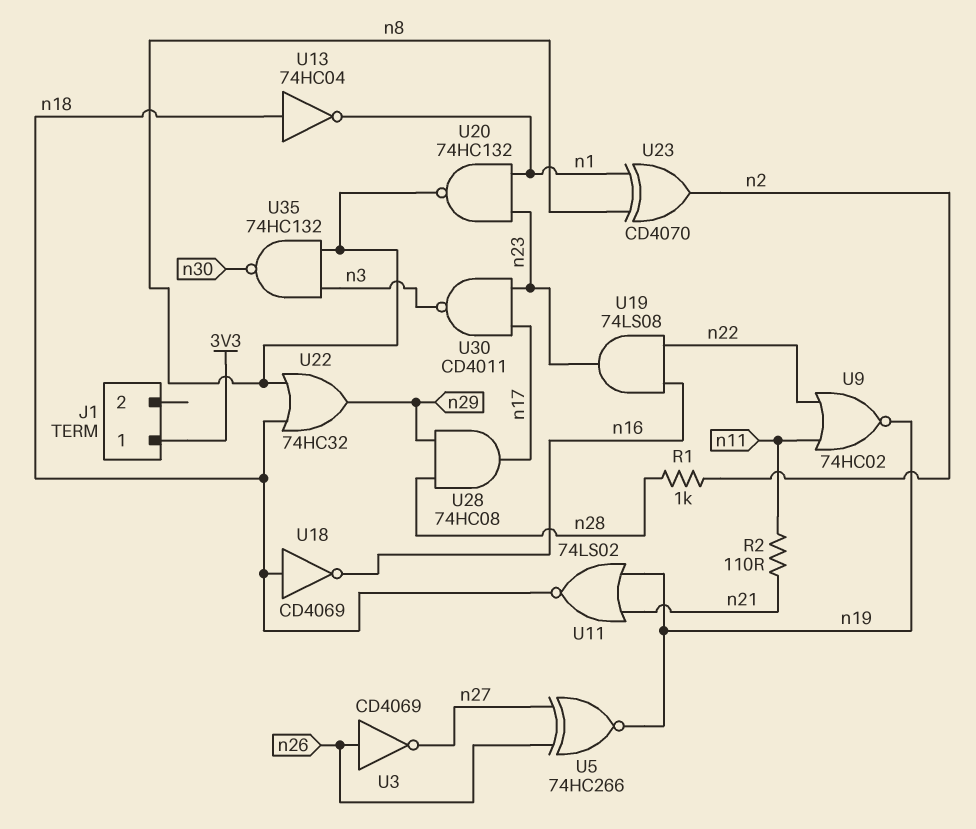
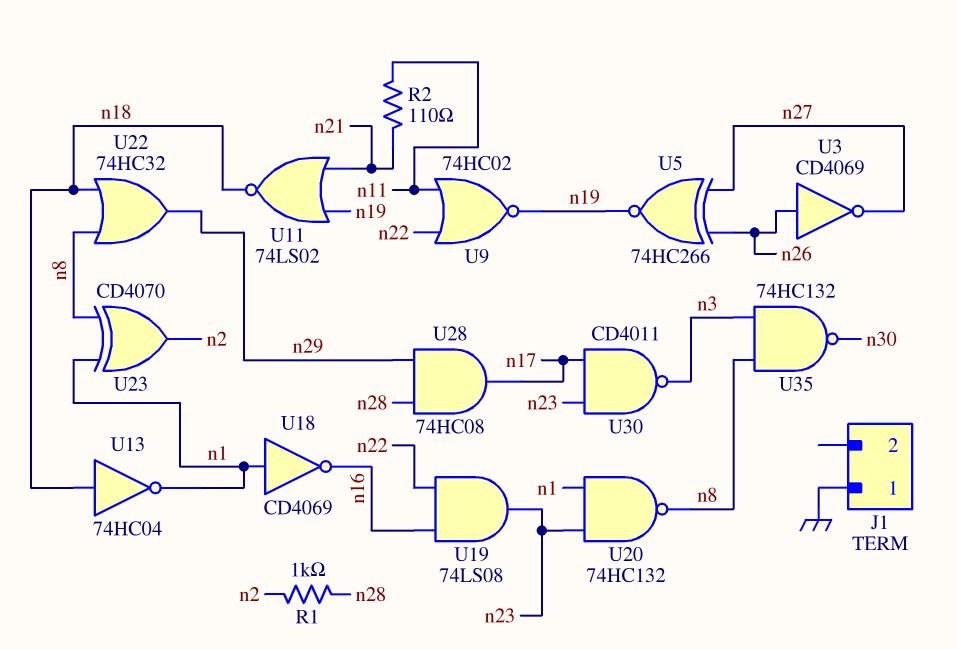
J1 pin 1: 3V3 -> GND
U18: NOT CD4069 (in n18, out n16) -> NOT CD4069 (in n1, out n16)

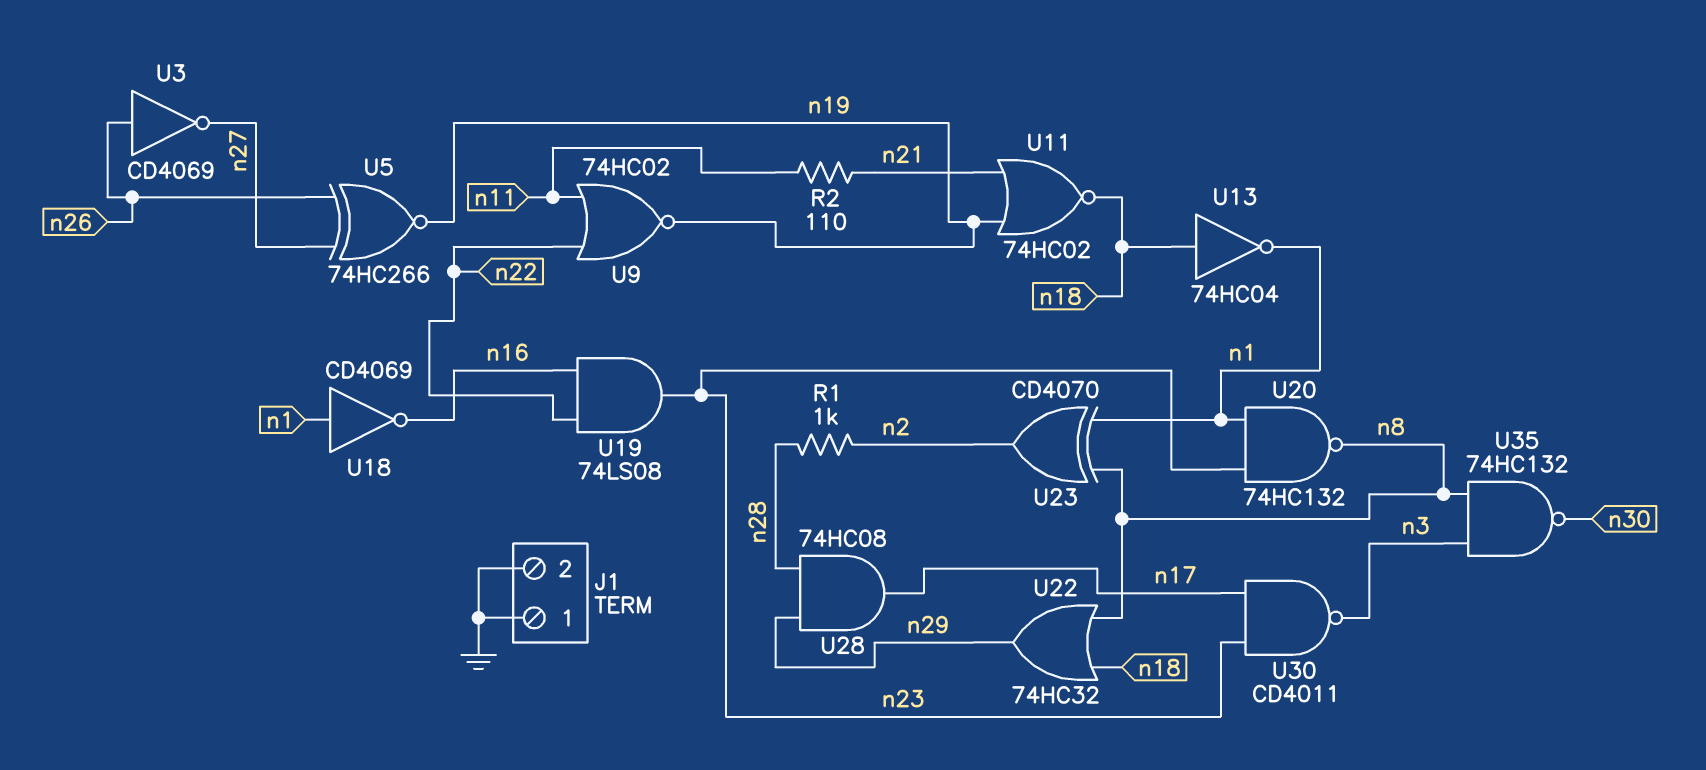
J1 pin 2: none -> GND
U11: NOR 74LS02 (in n19, in n21, out n18) -> NOR 74HC02 (in n19, in n21, out n18)

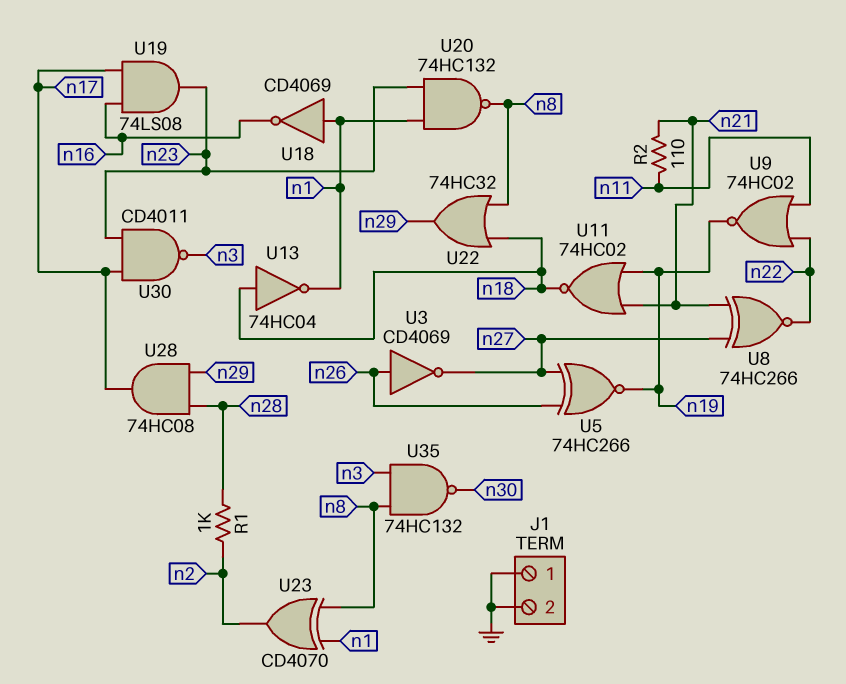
U8: none -> XNOR 74HC266 (in n21, in n27, out n22)
U19: AND 74LS08 (in n16, in n22, out n23) -> AND 74LS08 (in n16, in n17, out n23)

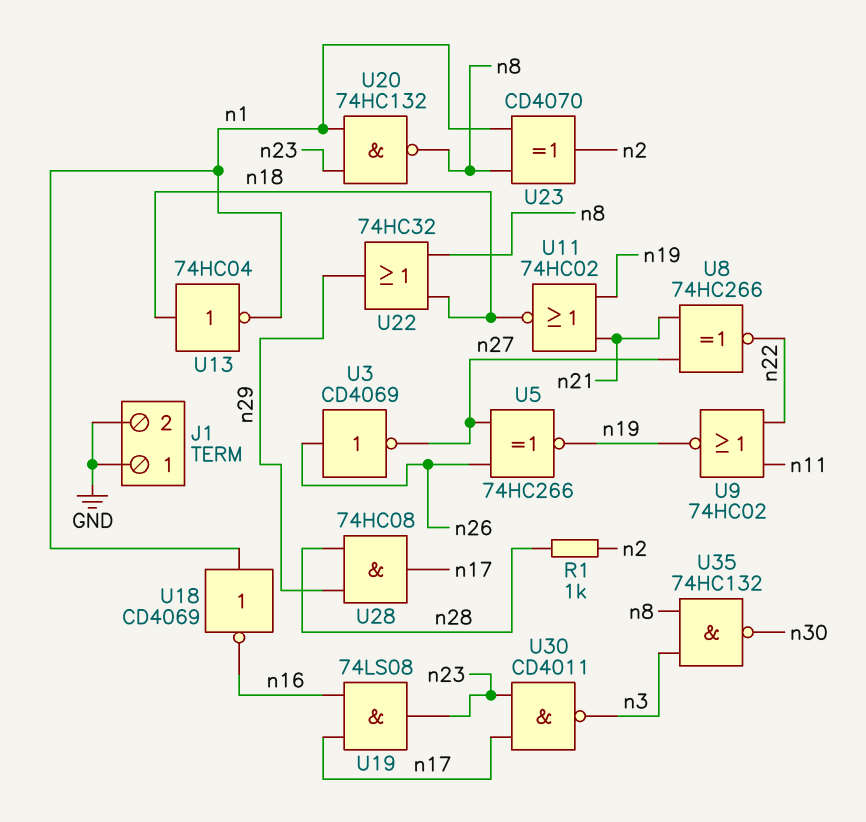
R2: 110 (n11, n21) -> none

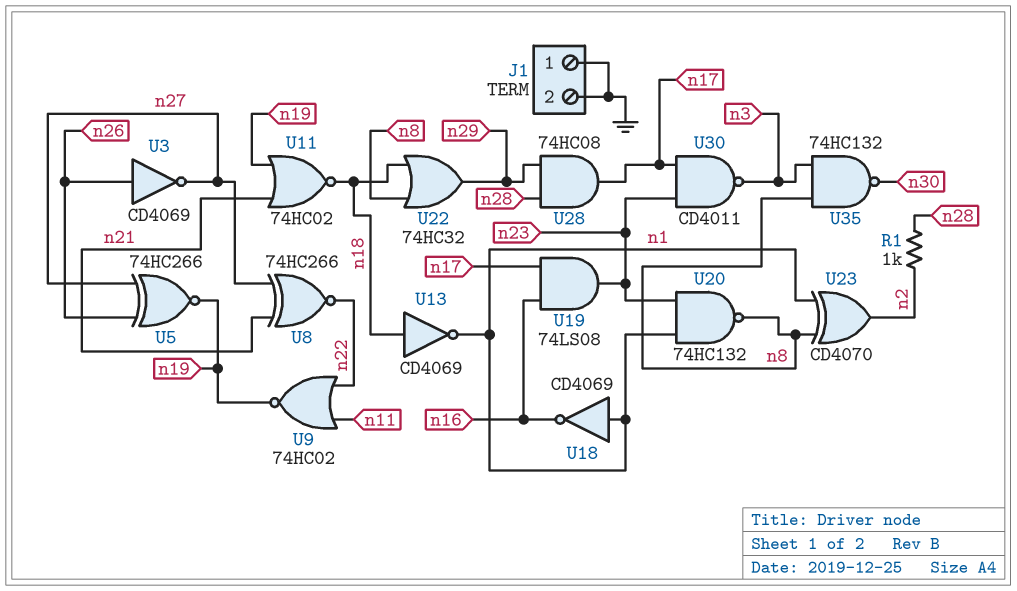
U13: NOT 74HC04 (in n18, out n1) -> NOT CD4069 (in n18, out n1)

